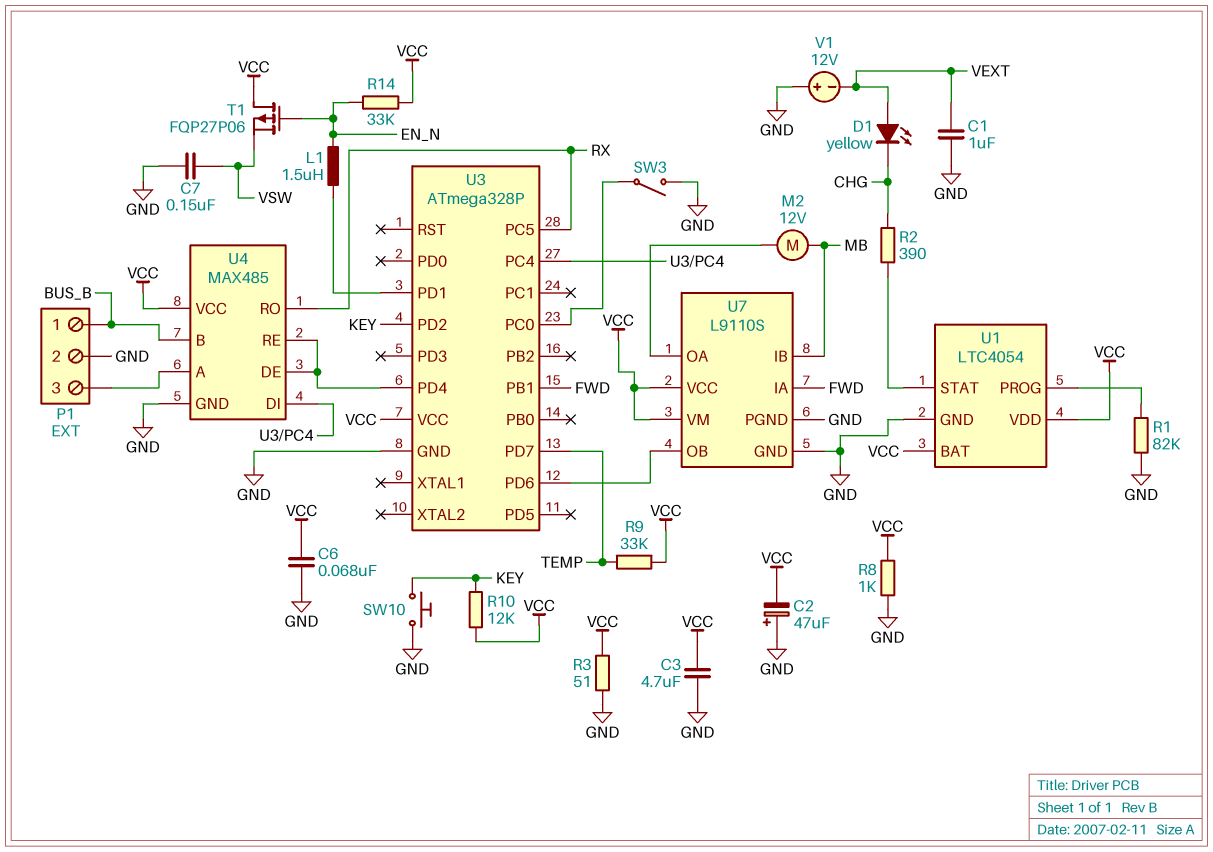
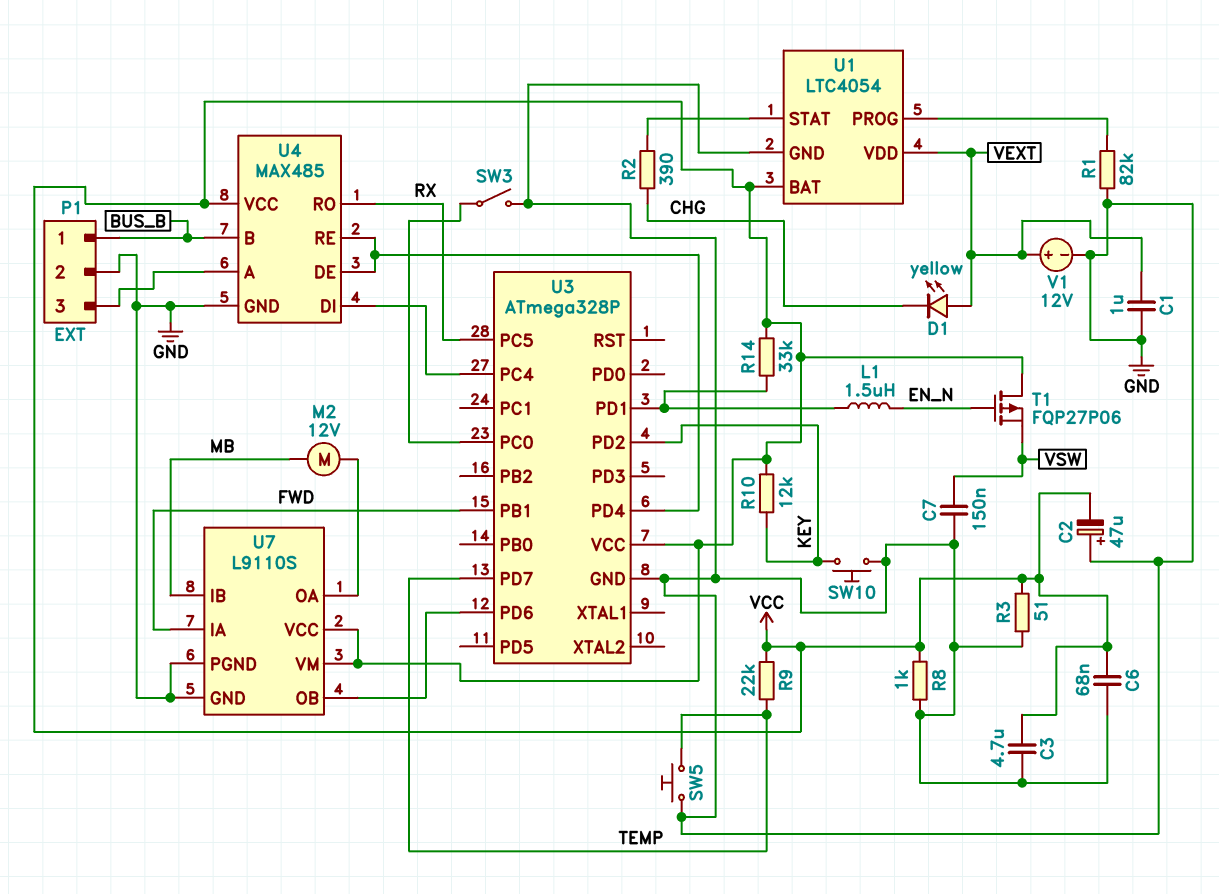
R9: 33k (TEMP, VCC) -> 22k (TEMP, VCC)
R14: 33k (EN_N, VCC) -> 33k (U3/PD1, VCC)
SW5: none -> button (GND, TEMP)
U1 pin VDD: VCC -> VEXT
V1: 12V (plus GND, minus VEXT) -> 12V (plus VEXT, minus GND)

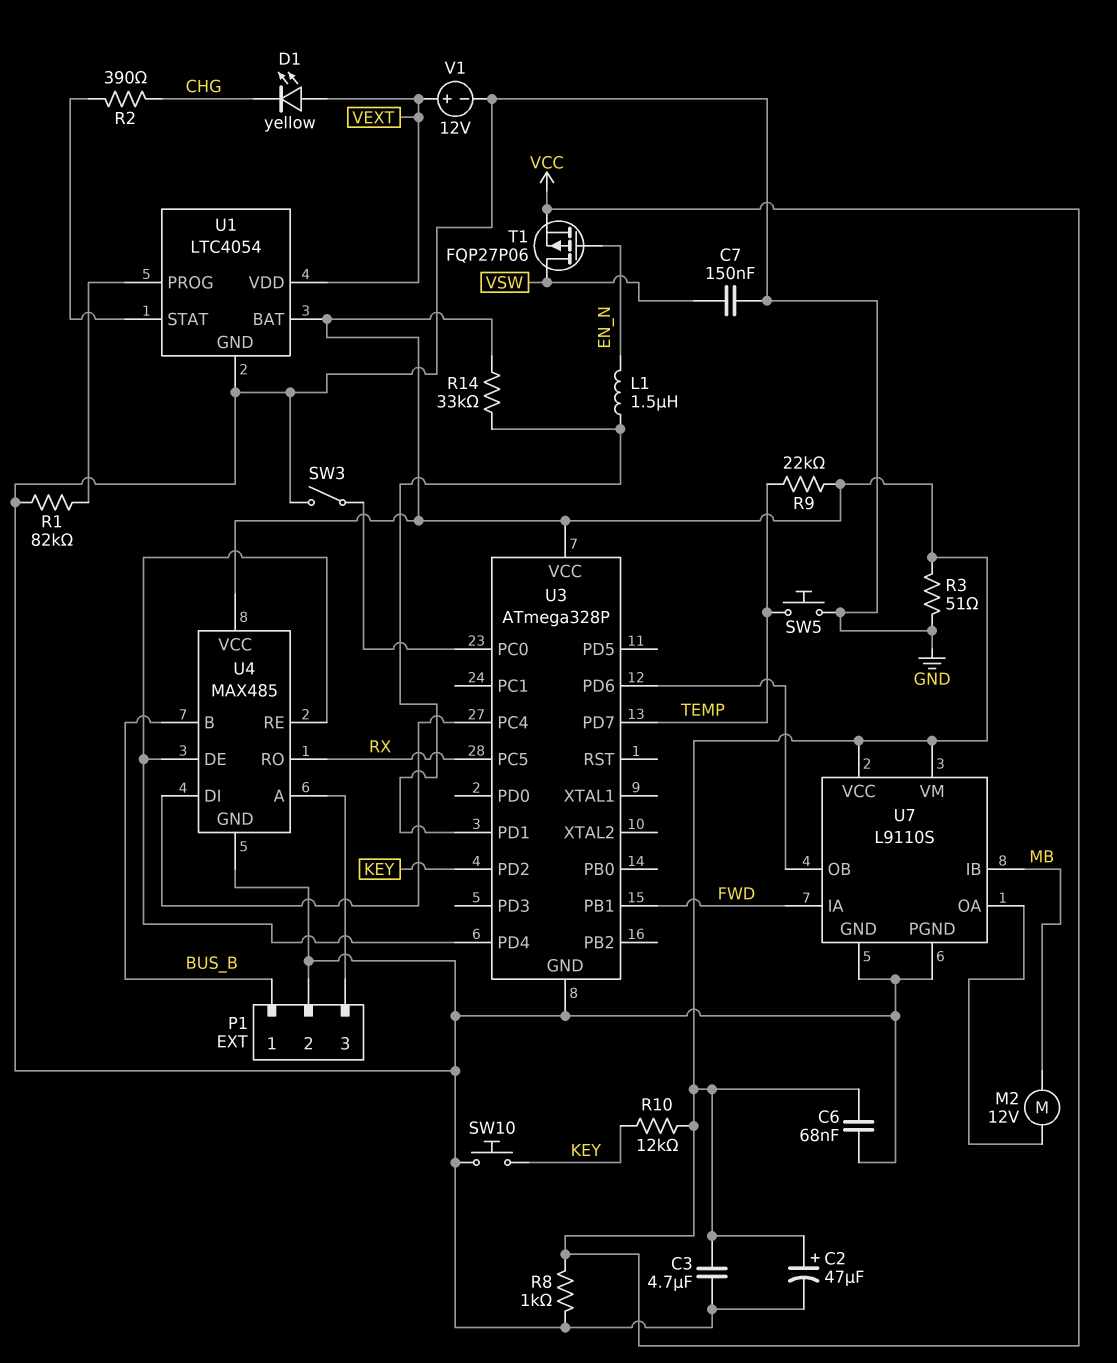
C1: 1uF (GND, VEXT) -> none
C2: 47uF (plus GND, minus VCC) -> 47uF (plus VCC, minus GND)
T1: PMOS FQP27P06 (G EN_N, D VCC, S VSW) -> PMOS FQP27P06 (G EN_N, D VSW, S VCC)

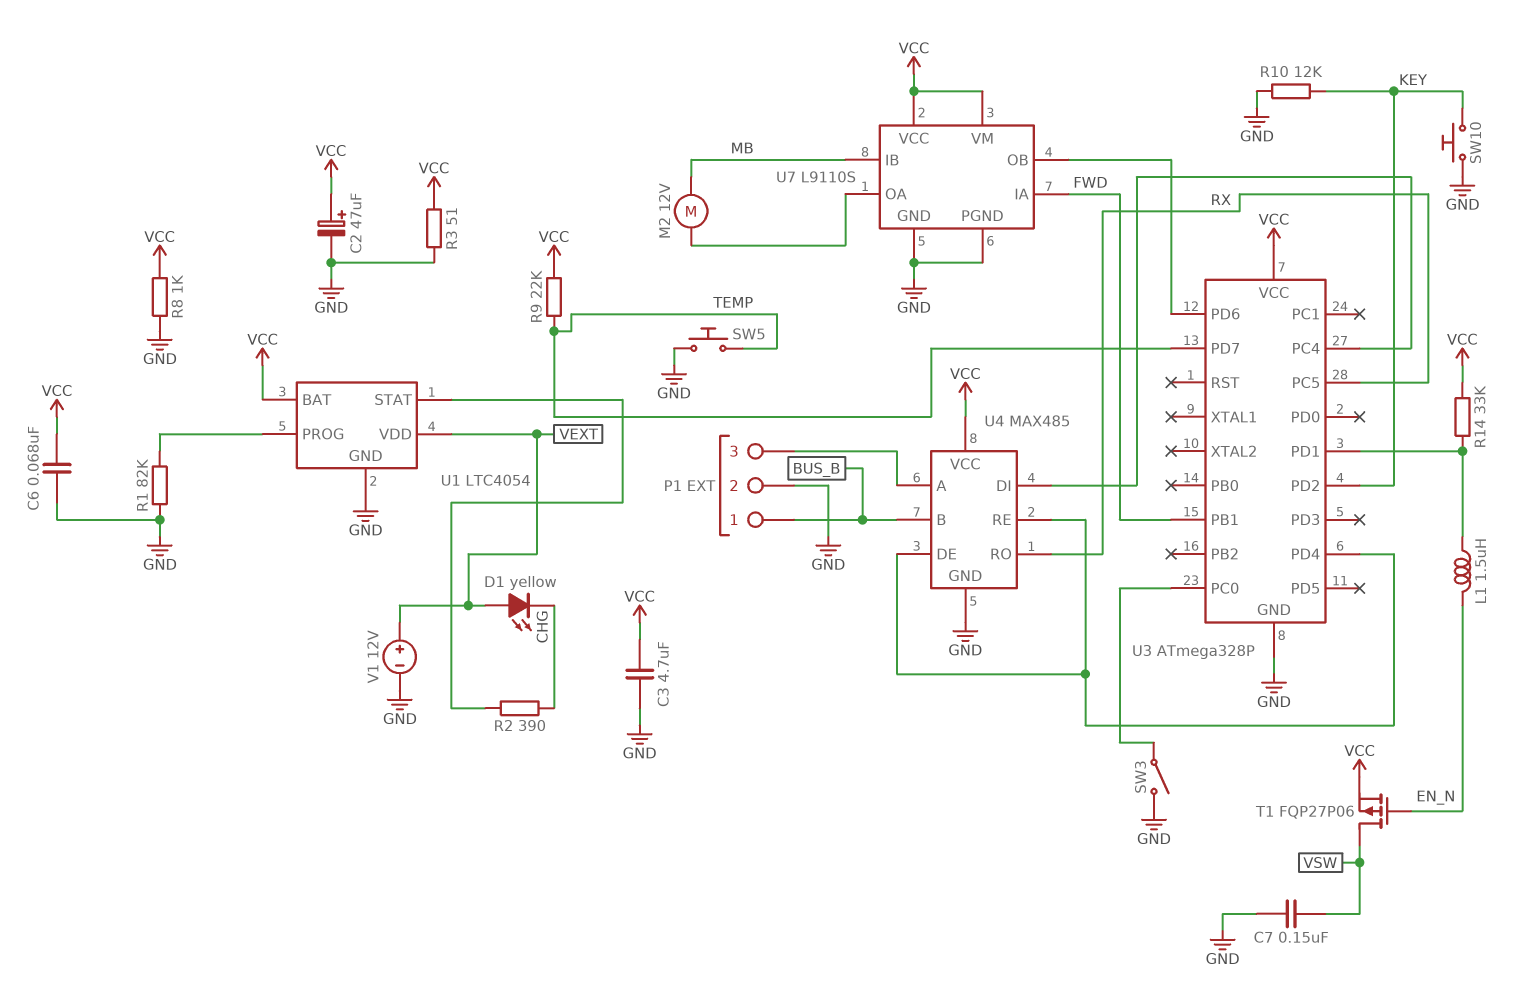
R10: 12k (KEY, VCC) -> 12k (GND, KEY)

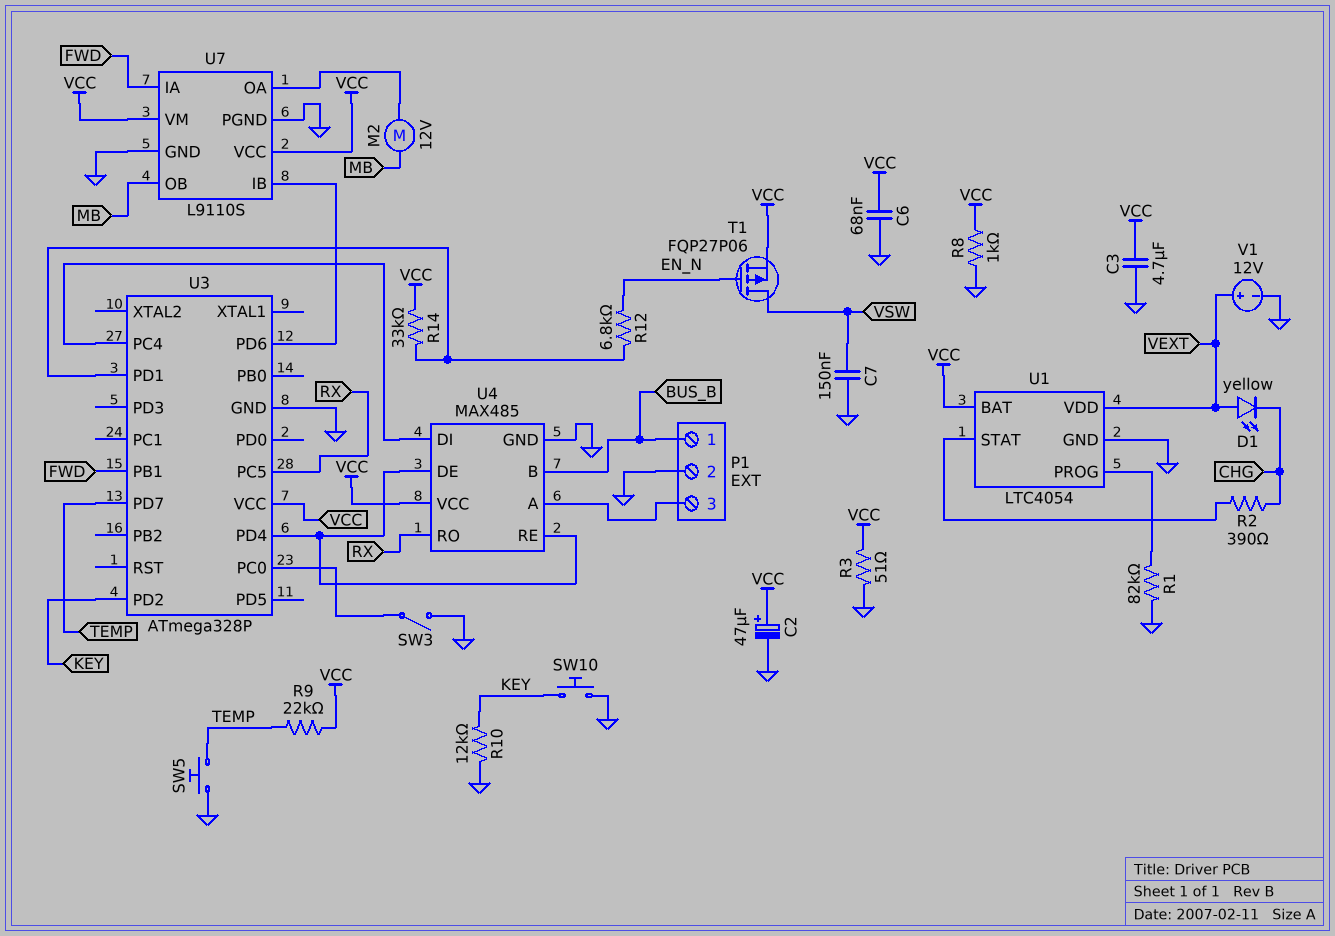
L1: 1.5uH (EN_N, U3/PD1) -> none
R12: none -> 6.8k (EN_N, U3/PD1)
U7 pin IB: MB -> U3/PD6
U7 pin OB: U3/PD6 -> MB

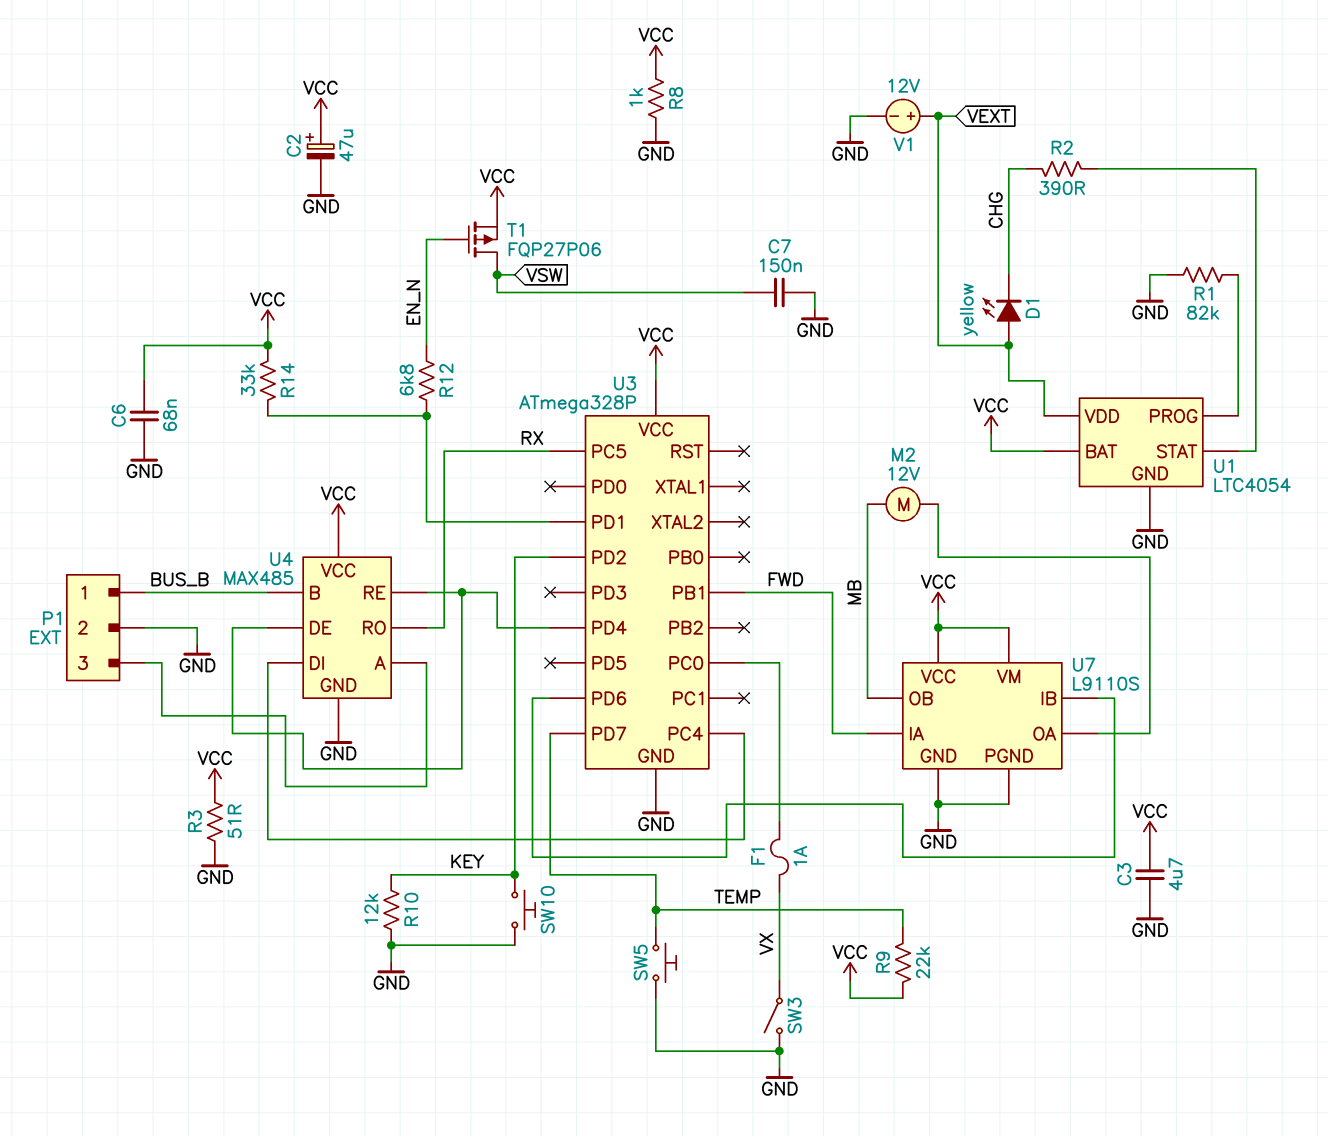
F1: none -> 1A (U3/PC0, VX)
SW3: switch (GND, U3/PC0) -> switch (GND, VX)

